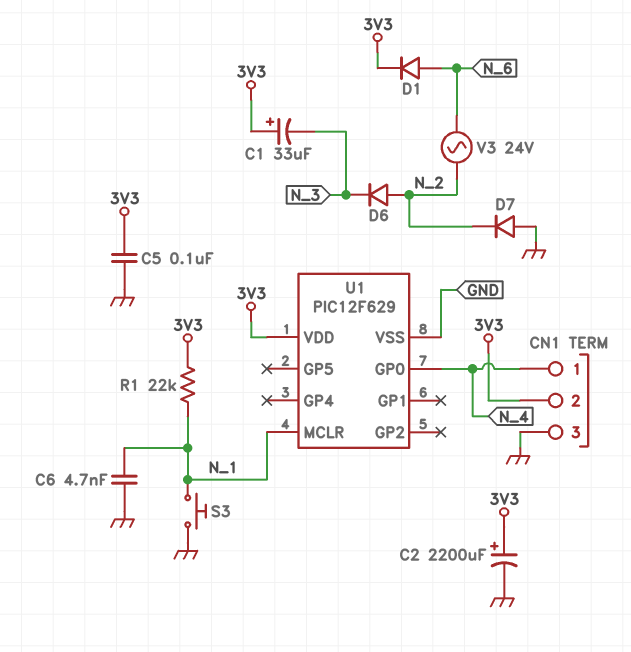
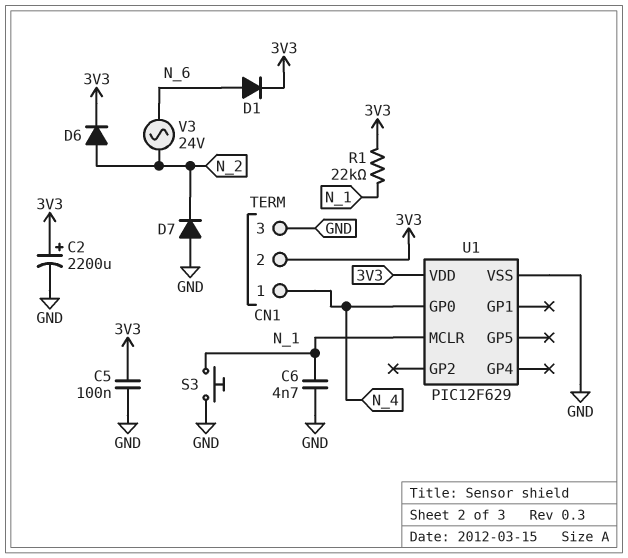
C1: 33uF (plus 3V3, minus N_3) -> none
D6: diode (A N_2, K N_3) -> diode (A N_2, K 3V3)

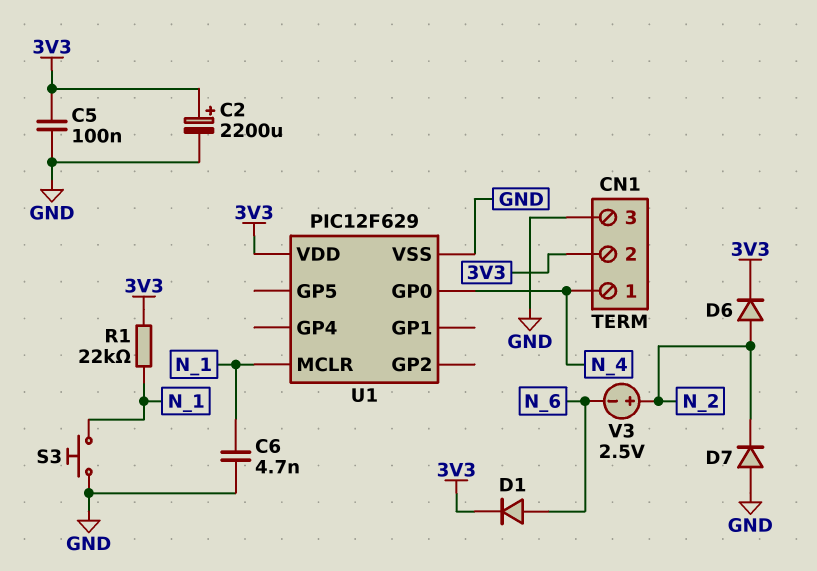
V3: AC 24V (N_2, N_6) -> 2.5V (plus N_2, minus N_6)

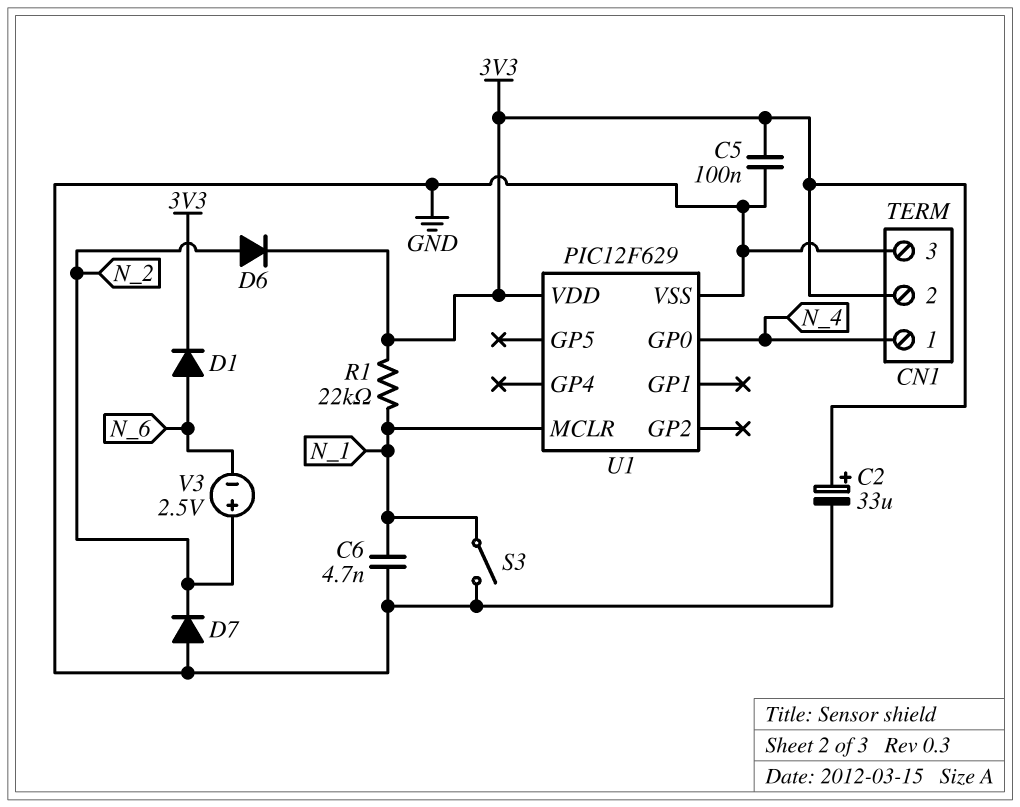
C2: 2200uF (plus 3V3, minus GND) -> 33uF (plus 3V3, minus GND)
S3: button (GND, N_1) -> switch (GND, N_1)

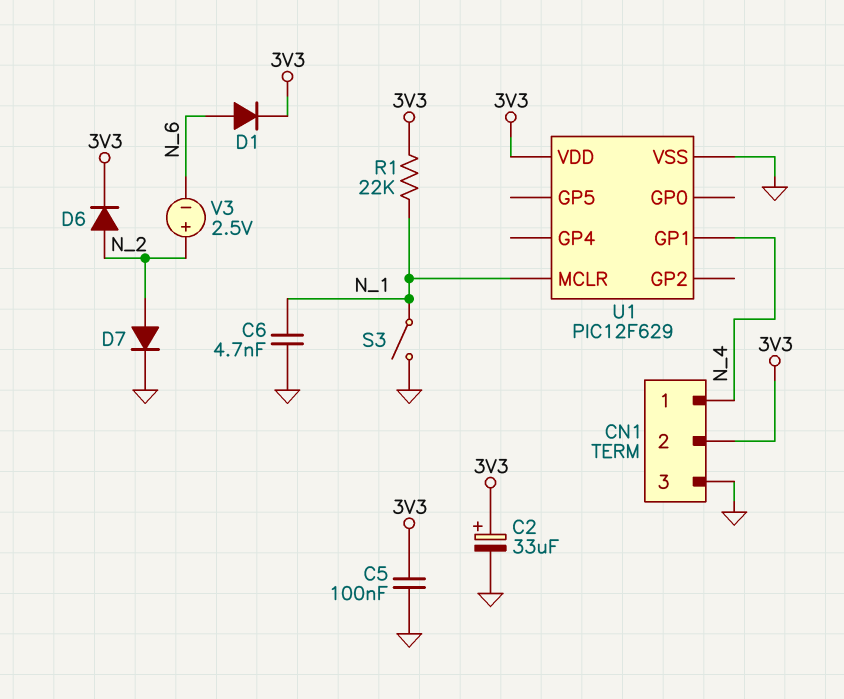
D7: diode (A GND, K N_2) -> diode (A N_2, K GND)
U1 pin GP0: N_4 -> none
U1 pin GP1: none -> N_4

